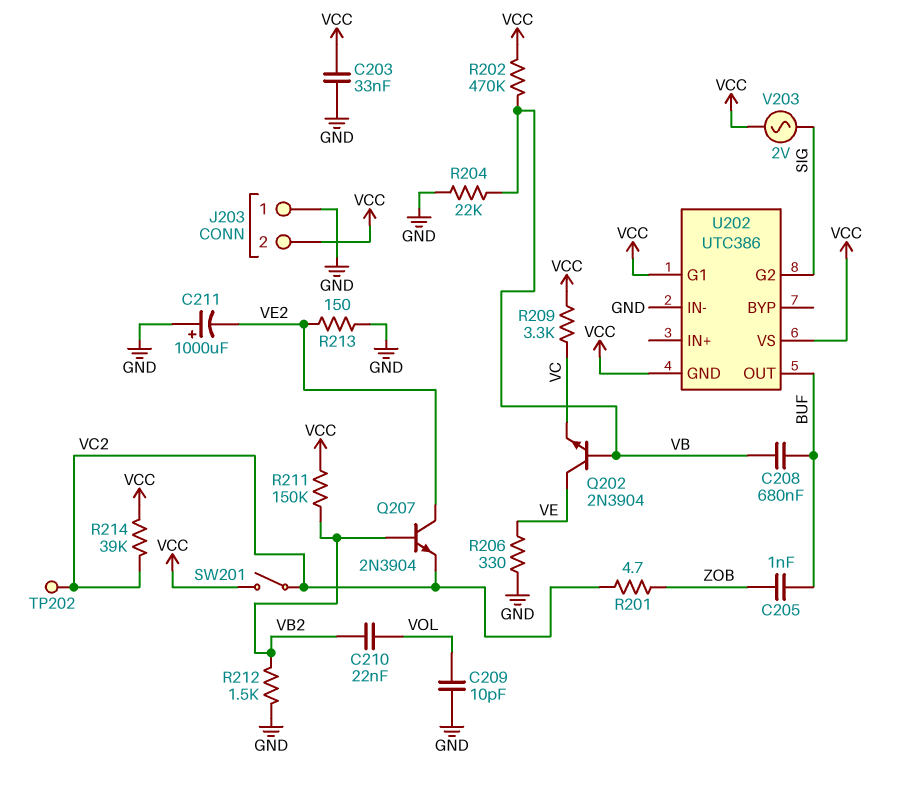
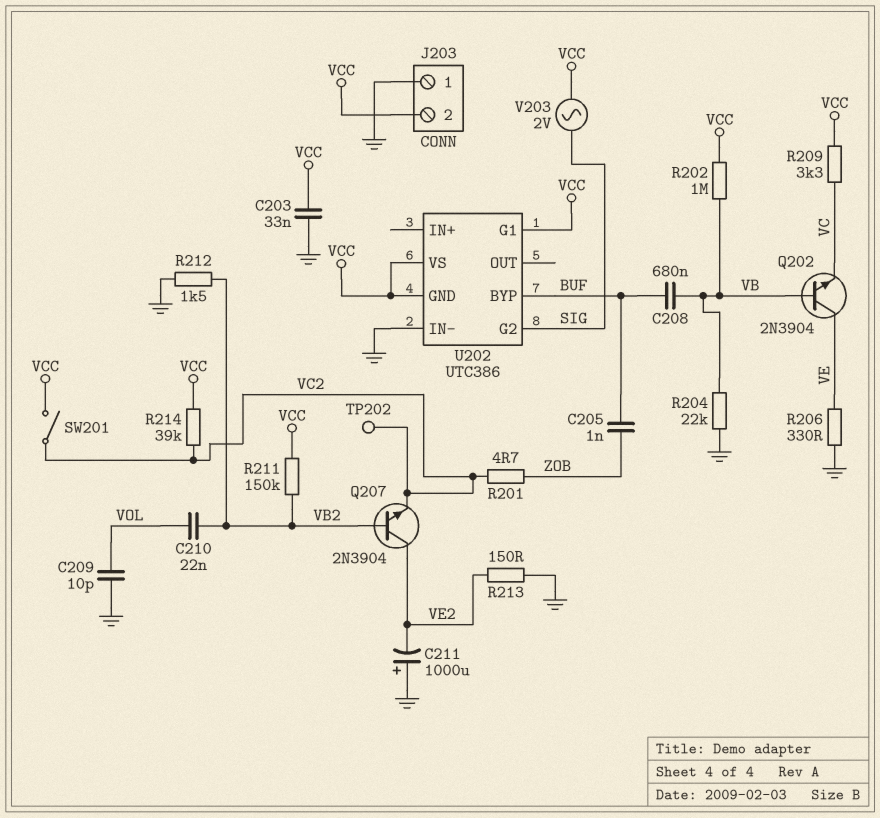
R202: 470k (VB, VCC) -> 1M (VB, VCC)
U202 pin BYP: none -> BUF
U202 pin OUT: BUF -> none

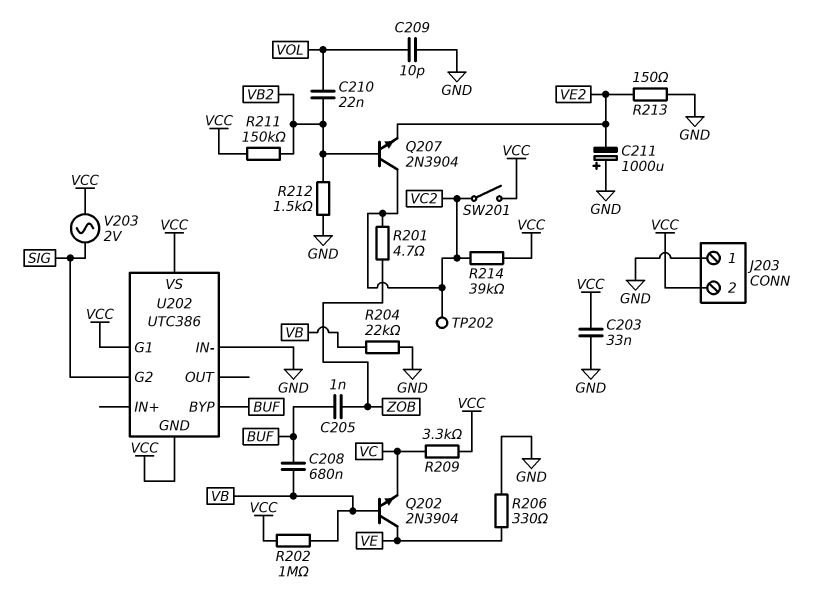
Q207: NPN 2N3904 (B VB2, C VE2, E VC2) -> NPN 2N3904 (B VB2, C VC2, E VE2)

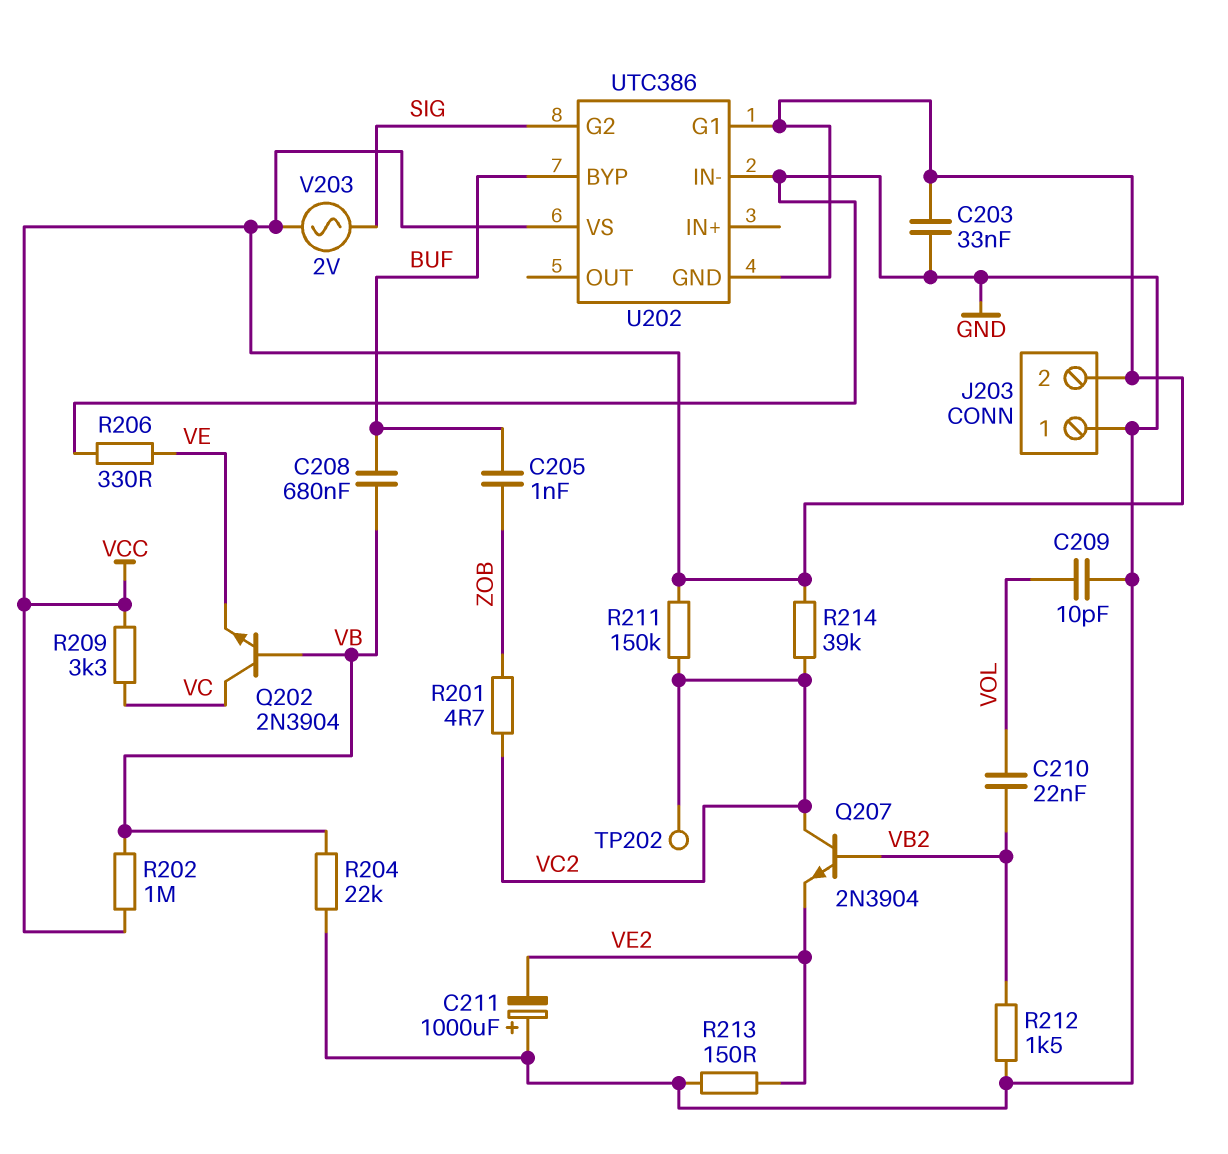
Q202: NPN 2N3904 (B VB, C VE, E VC) -> NPN 2N3904 (B VB, C VC, E VE)
R211: 150k (VB2, VCC) -> 150k (VC2, VCC)
SW201: switch (VC2, VCC) -> none

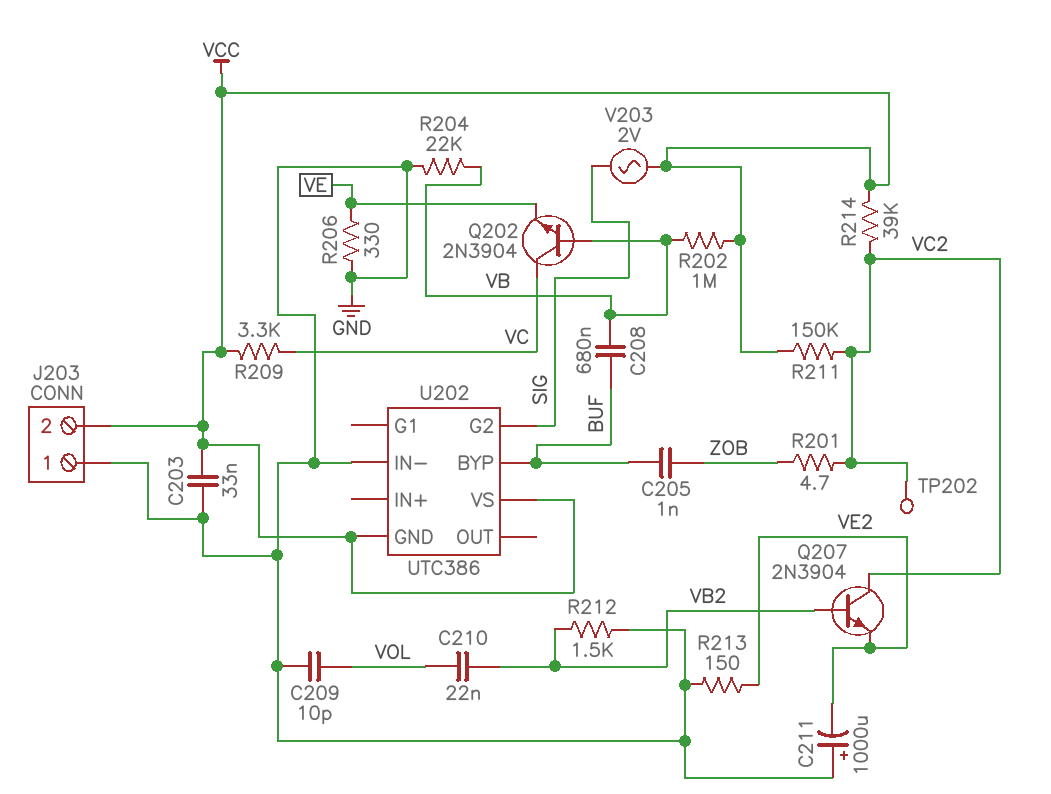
U202 pin G1: VCC -> none

